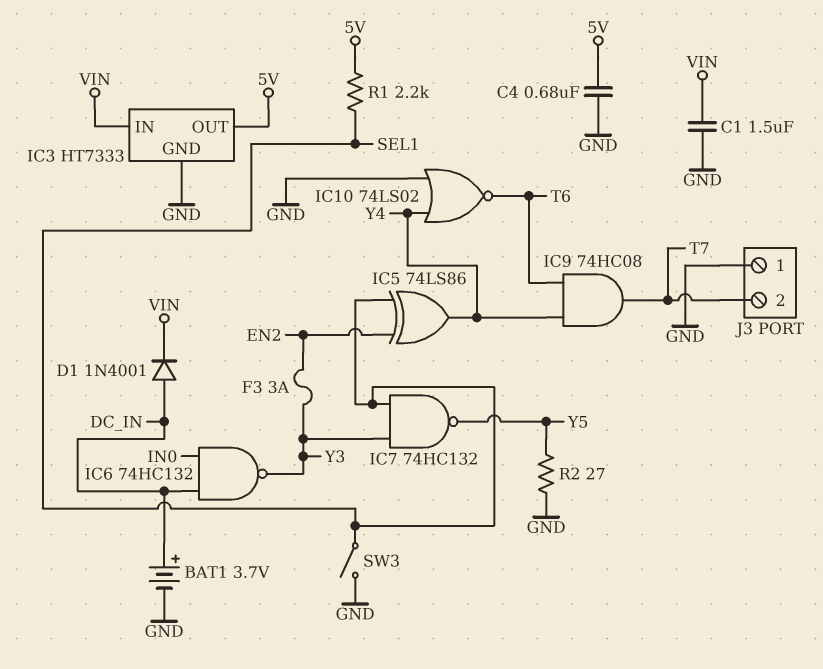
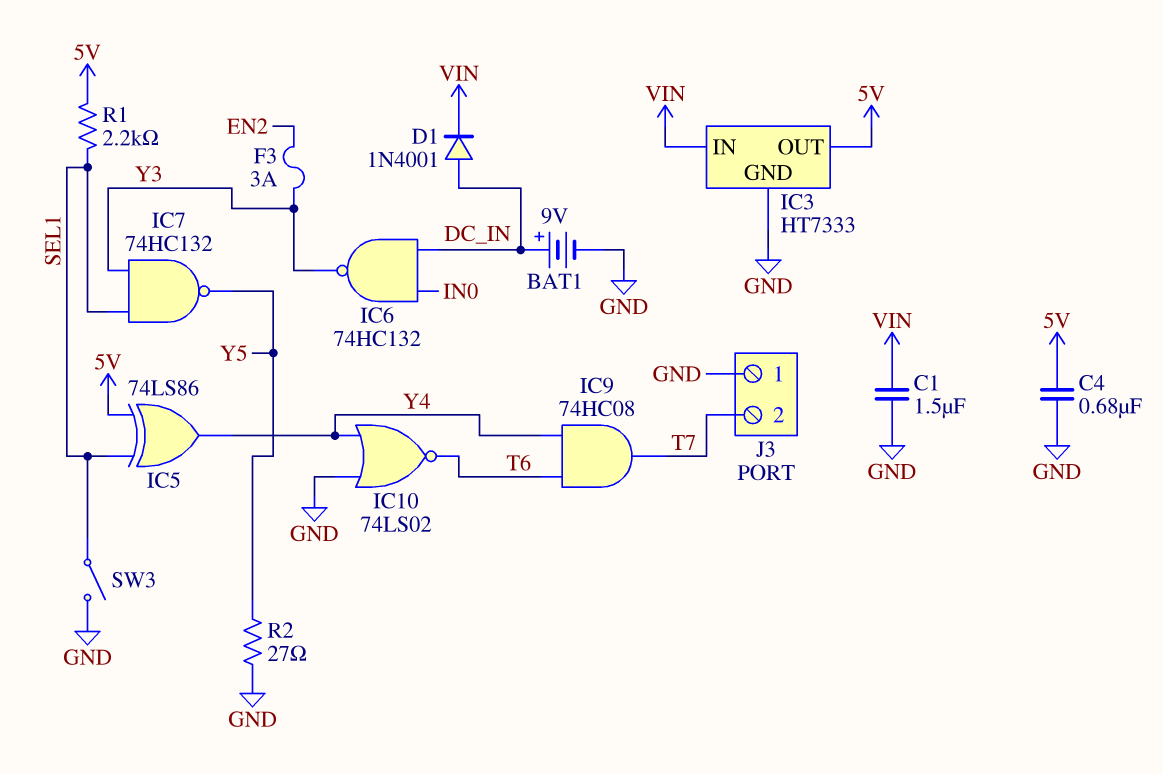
BAT1: 3.7V (plus DC_IN, minus GND) -> 9V (plus DC_IN, minus GND)
IC5: XOR 74LS86 (in EN2, in SEL1, out Y4) -> XOR 74LS86 (in 5V, in SEL1, out Y4)

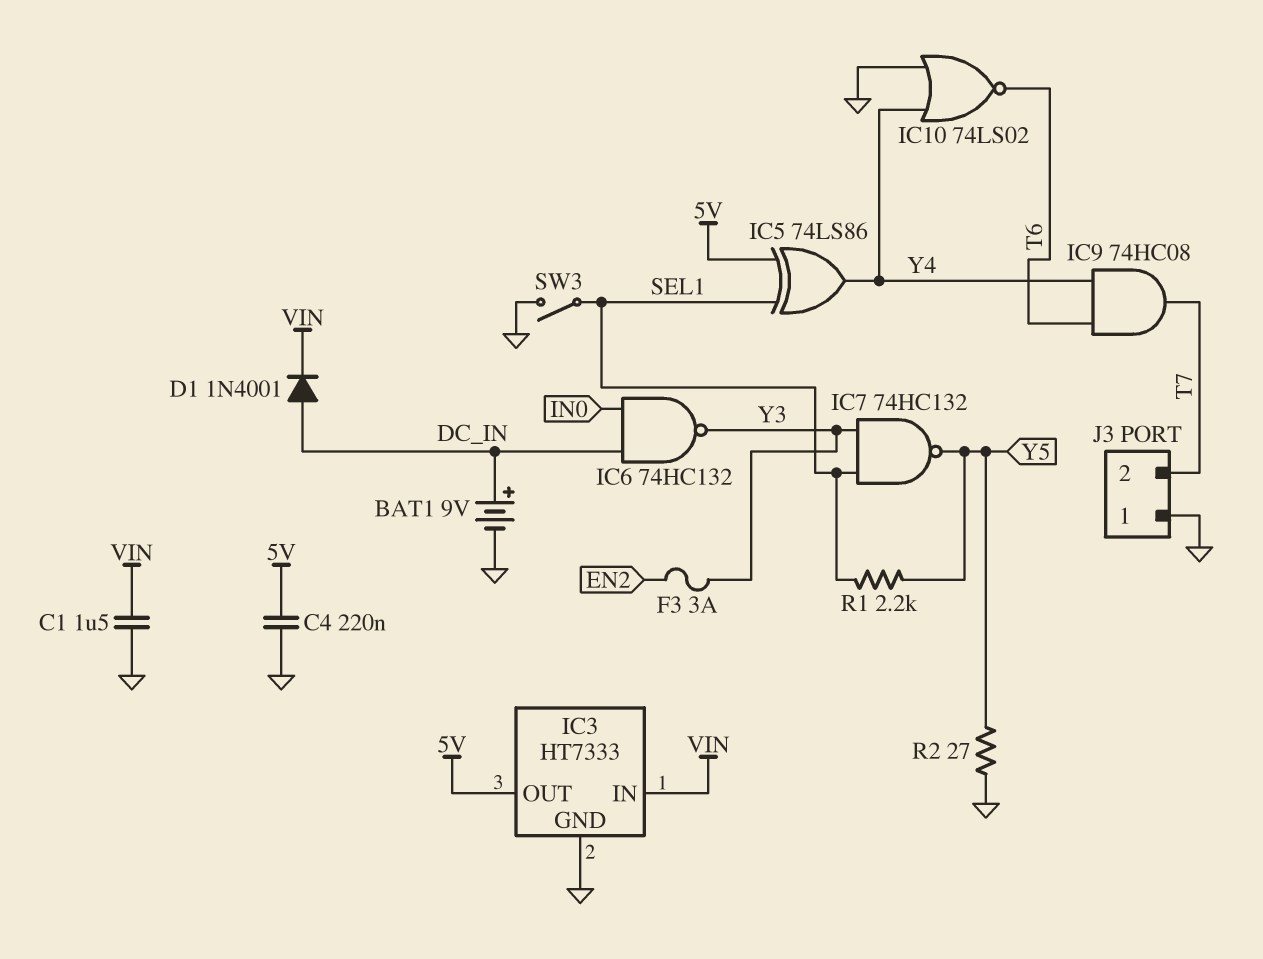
C4: 680nF (5V, GND) -> 220nF (5V, GND)
R1: 2.2k (5V, SEL1) -> 2.2k (SEL1, Y5)

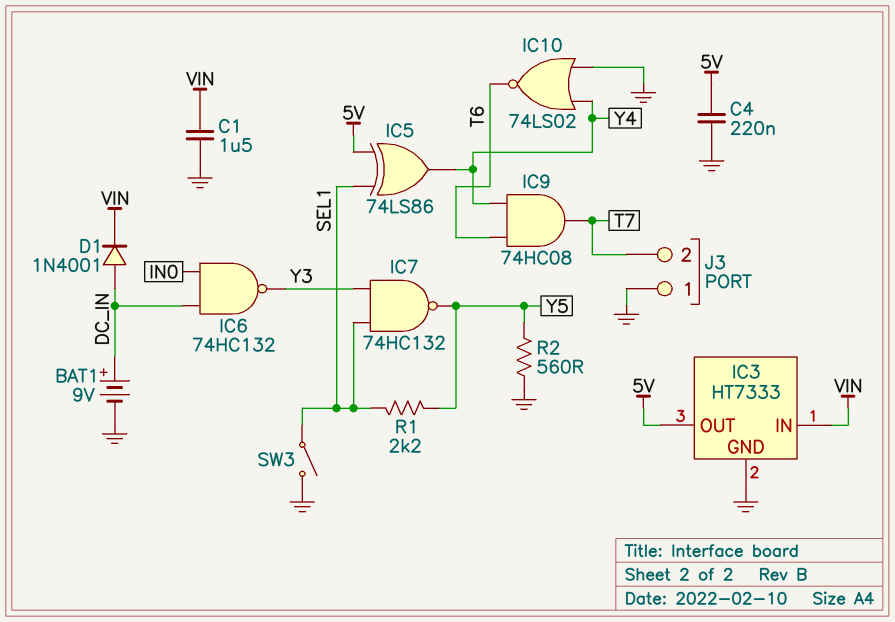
F3: 3A (EN2, Y3) -> none
R2: 27 (GND, Y5) -> 560 (GND, Y5)

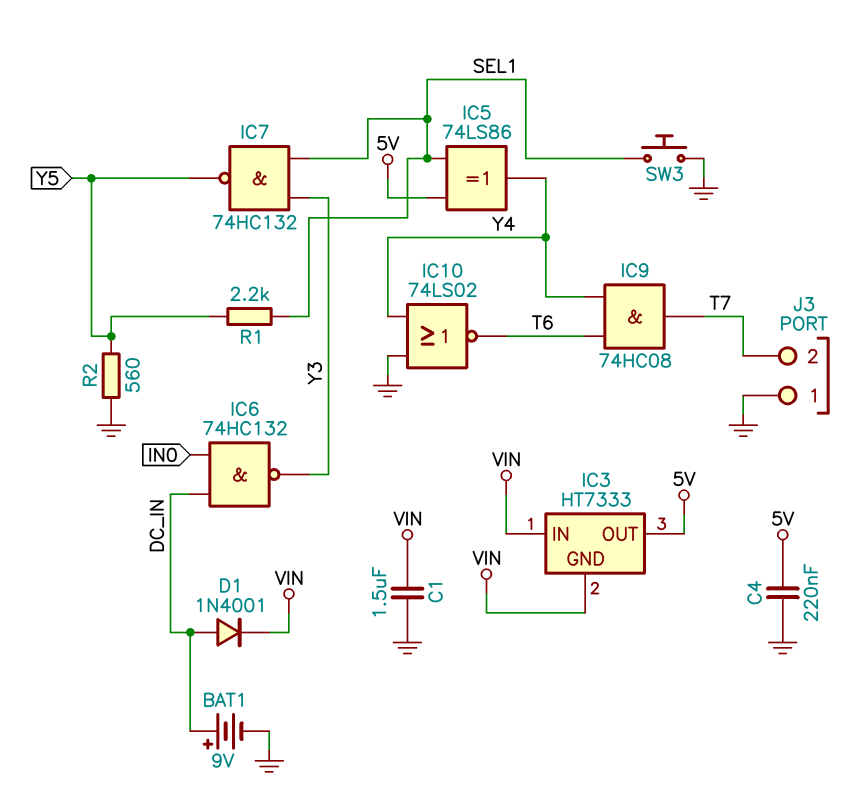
IC3 pin GND: GND -> VIN
SW3: switch (GND, SEL1) -> button (GND, SEL1)

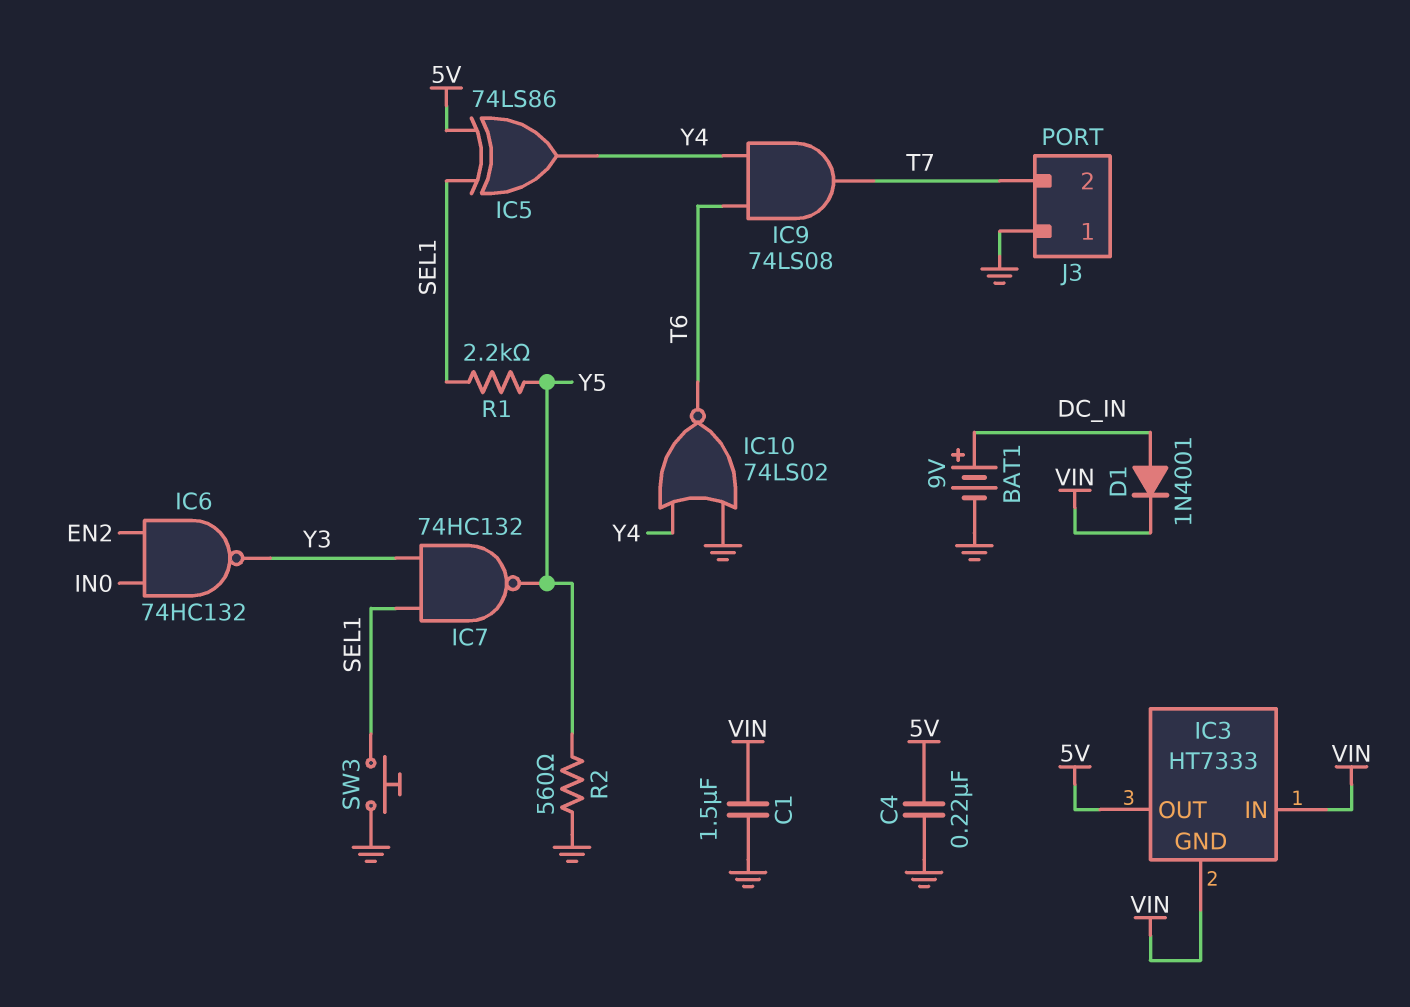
IC6: NAND 74HC132 (in DC_IN, in IN0, out Y3) -> NAND 74HC132 (in EN2, in IN0, out Y3)
IC9: AND 74HC08 (in T6, in Y4, out T7) -> AND 74LS08 (in T6, in Y4, out T7)

